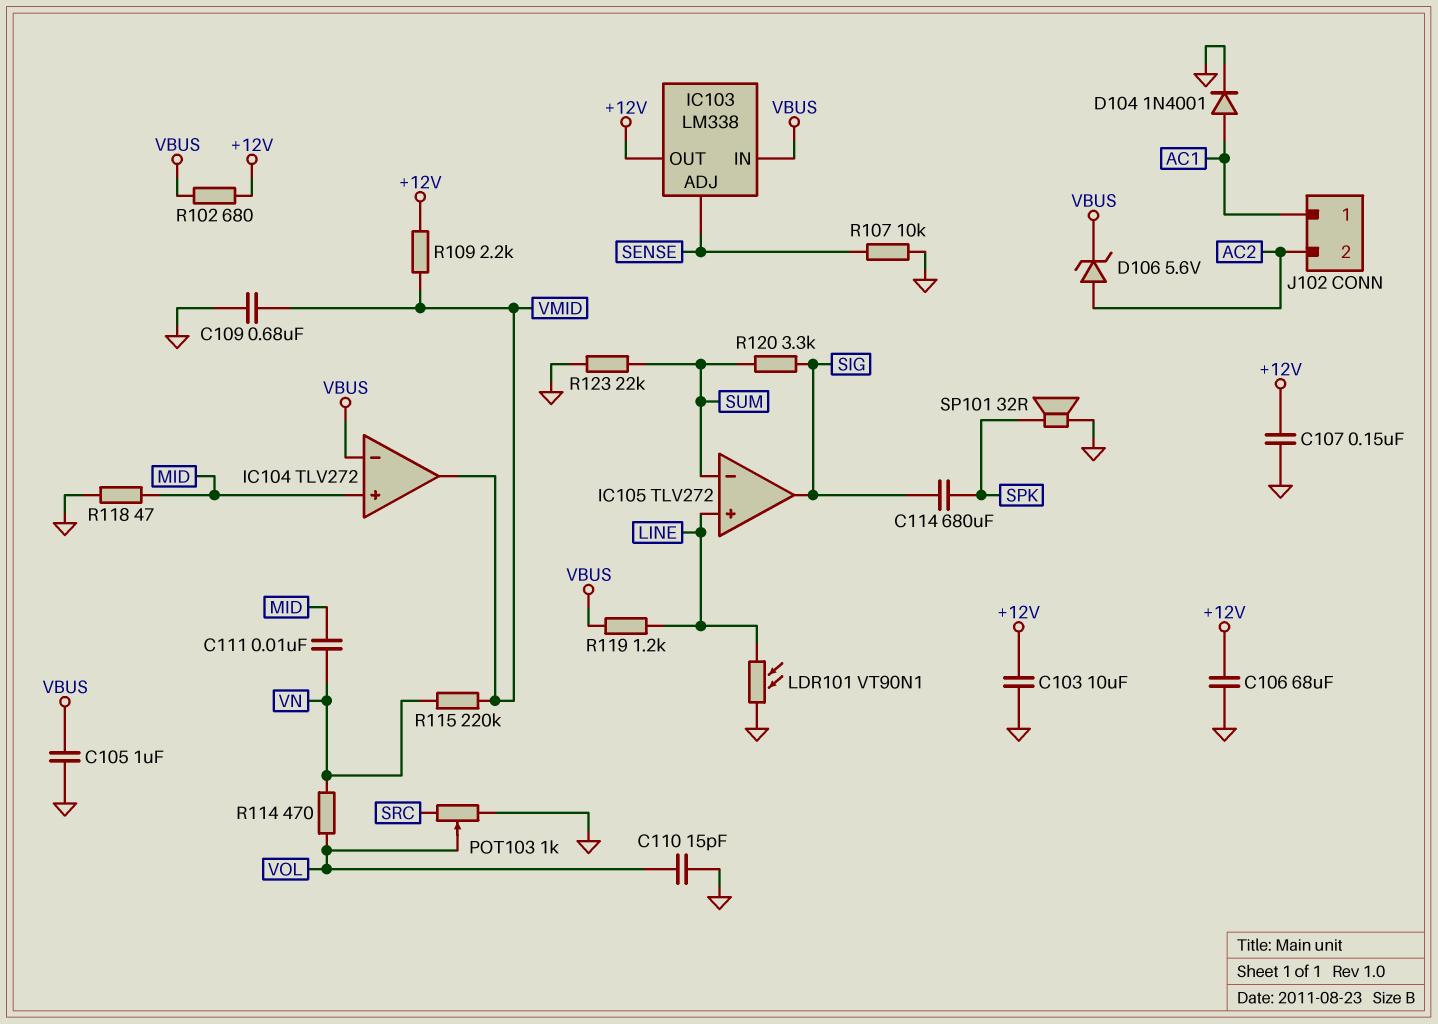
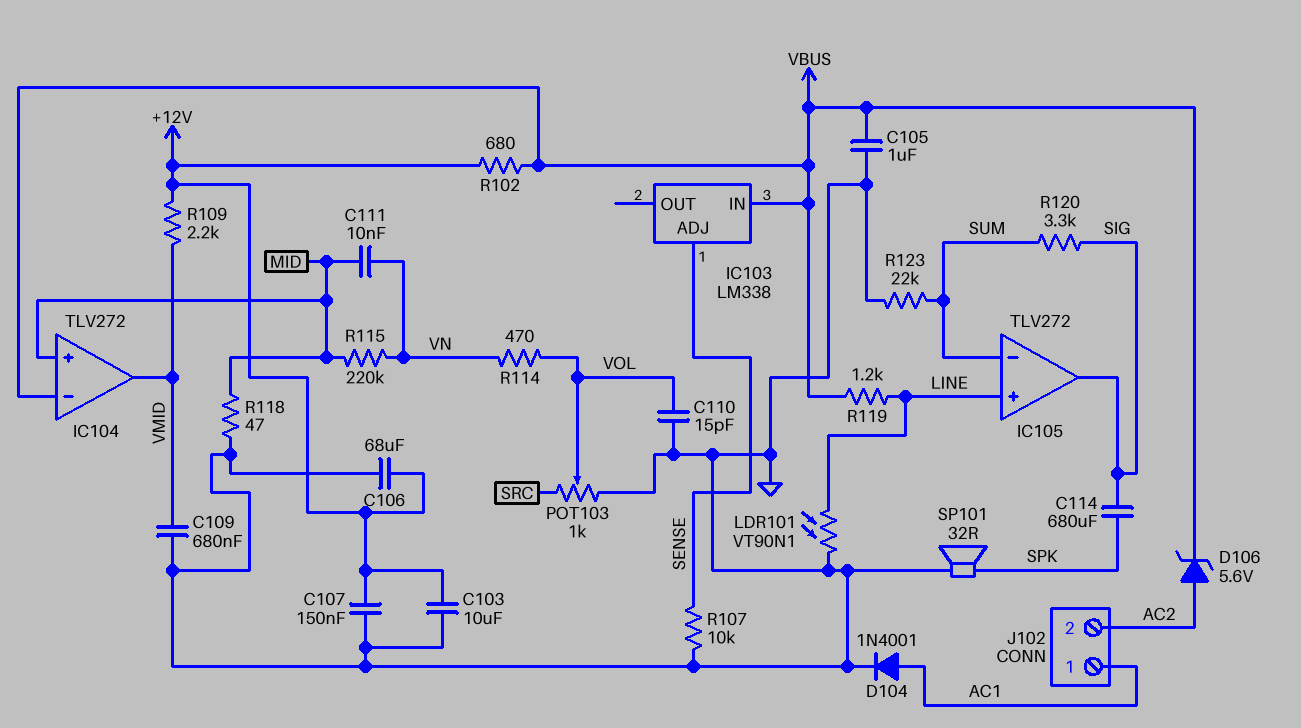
IC103 pin OUT: +12V -> none
R115: 220k (VMID, VN) -> 220k (MID, VN)

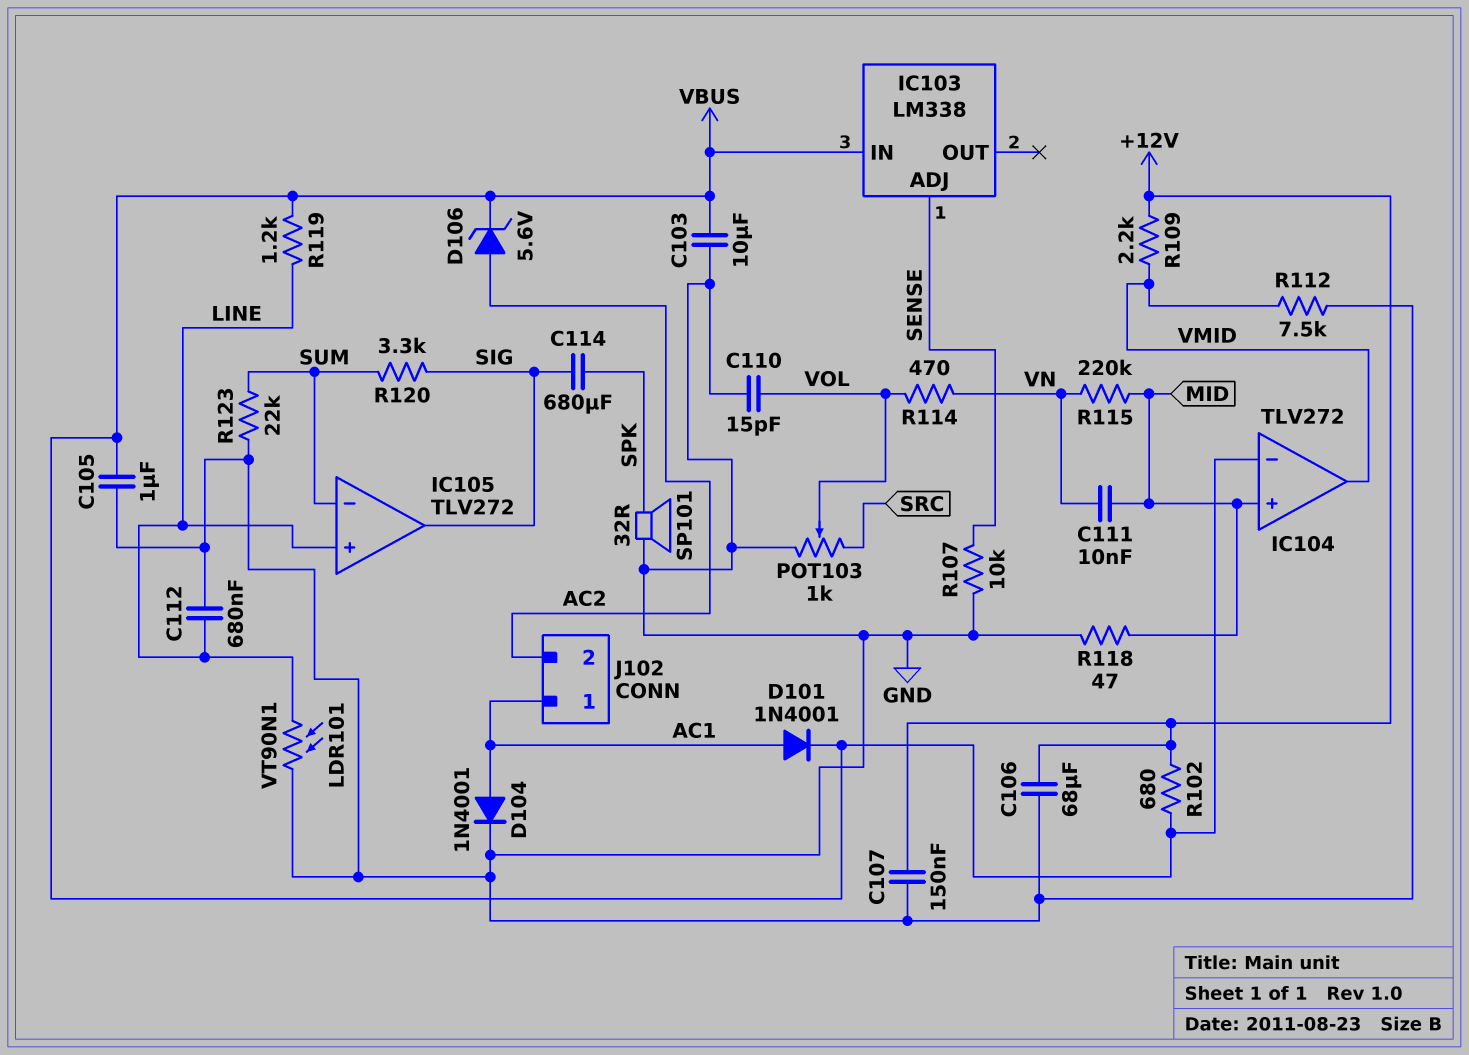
C103: 10uF (+12V, GND) -> 10uF (GND, VBUS)
C109: 680nF (GND, VMID) -> none
C112: none -> 680nF (GND, LINE)
D101: none -> diode 1N4001 (A AC1, K VBUS)
R112: none -> 7.5k (GND, VMID)

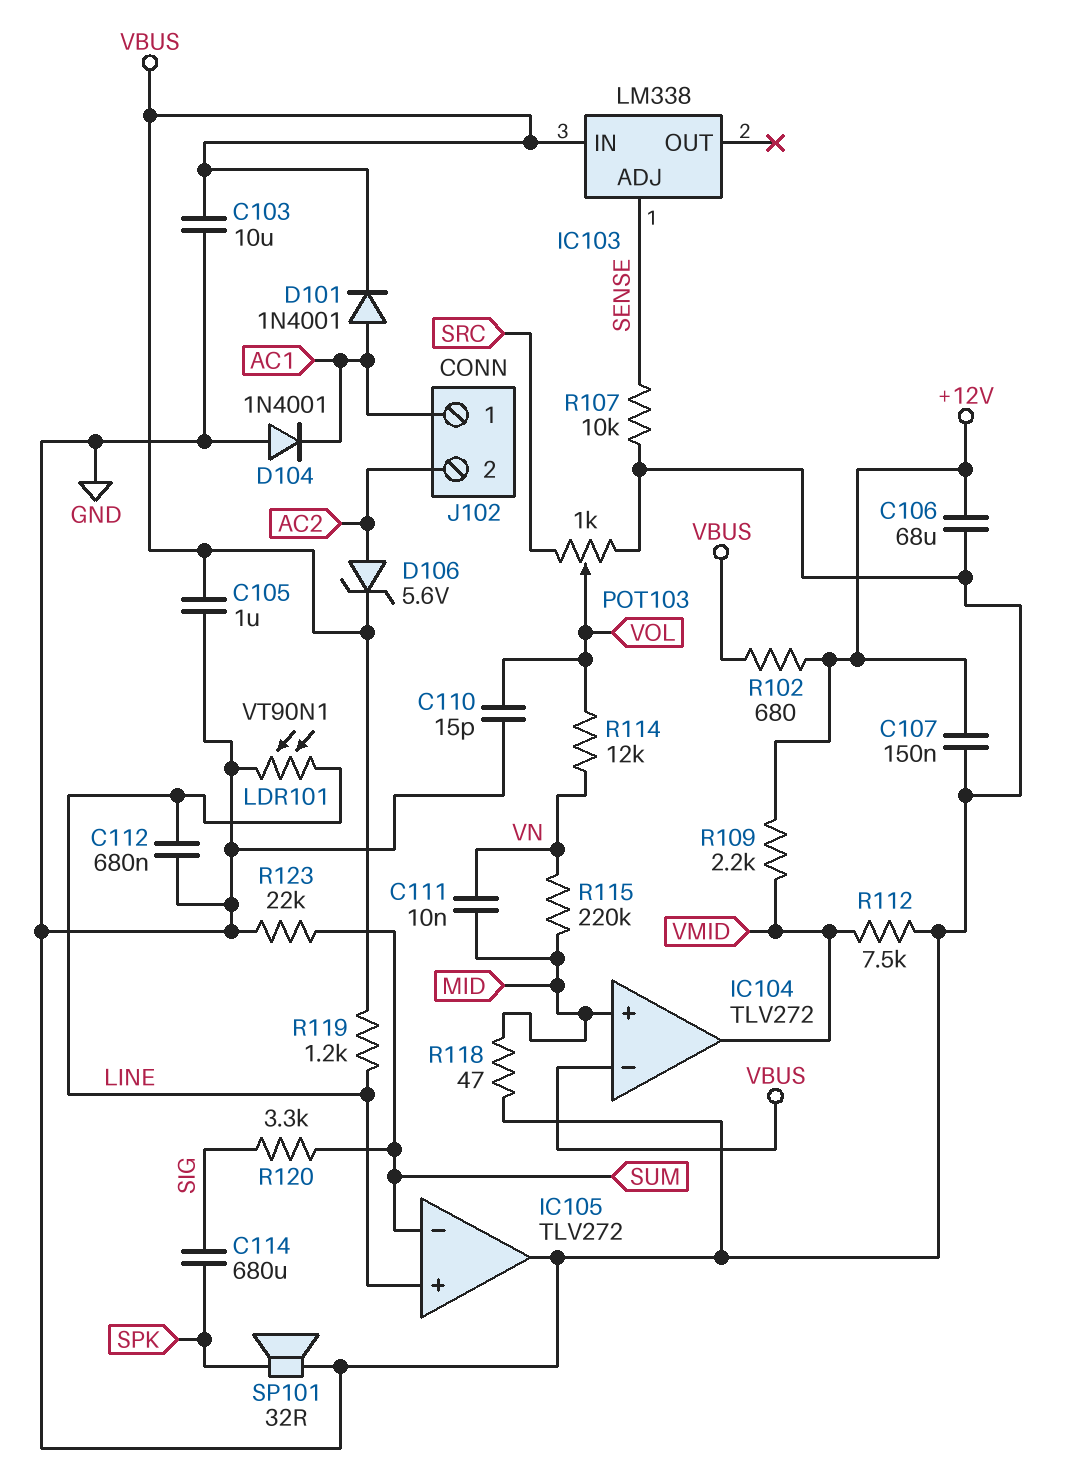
D104: diode 1N4001 (A AC1, K GND) -> diode 1N4001 (A GND, K AC1)
IC105 pin out: SIG -> GND
R114: 470 (VN, VOL) -> 12k (VN, VOL)

